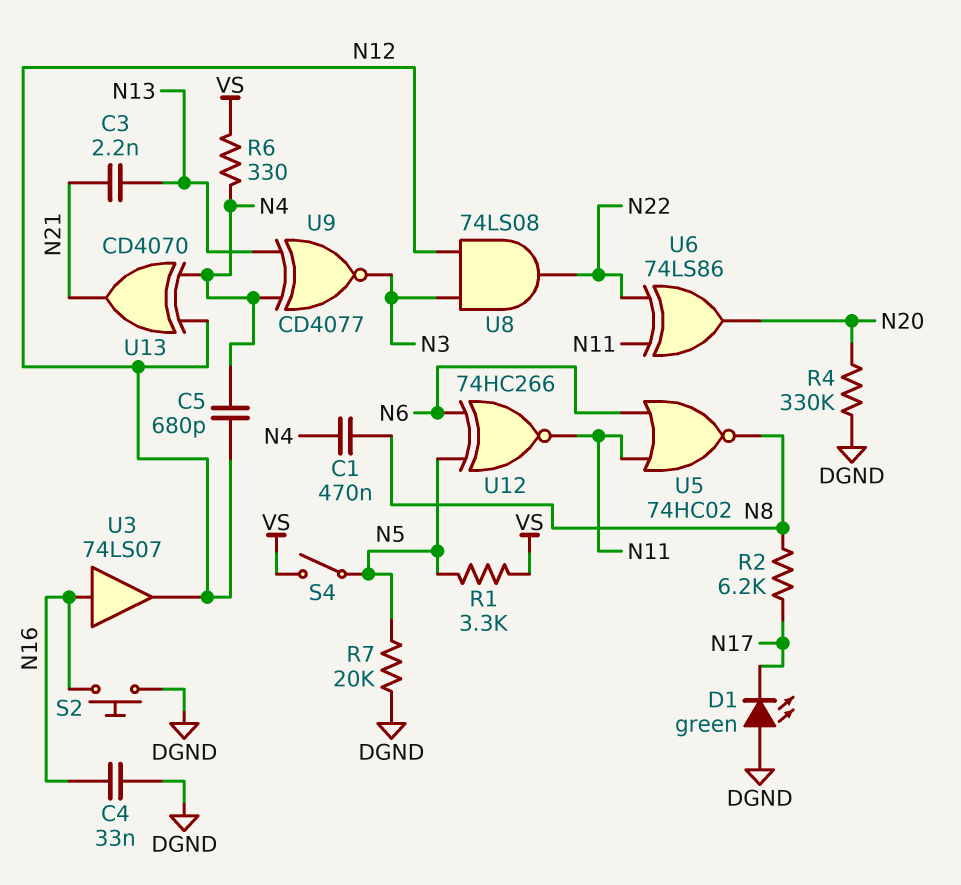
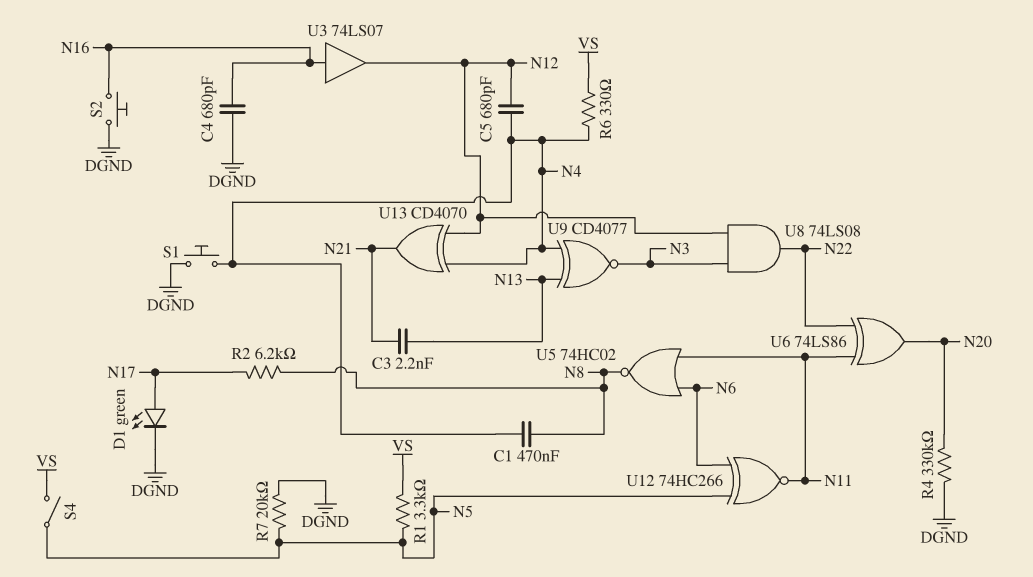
C4: 33nF (DGND, N16) -> 680pF (DGND, N16)
D1: LED green (A DGND, K N17) -> LED green (A N17, K DGND)
S1: none -> button (DGND, N4)

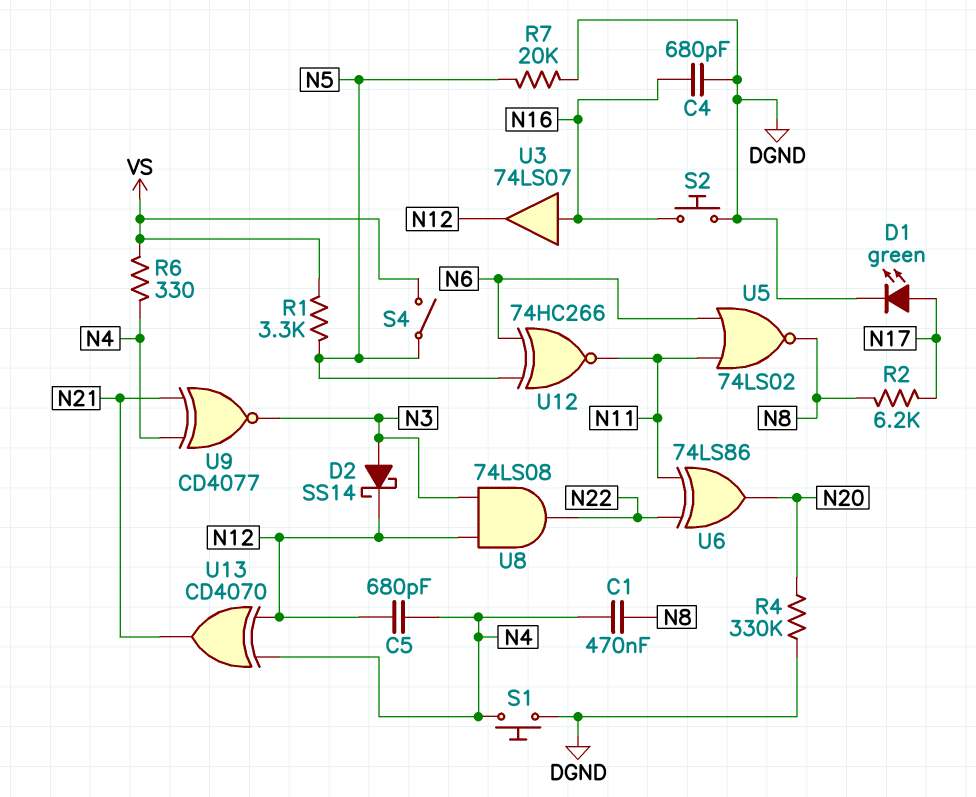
C3: 2.2nF (N13, N21) -> none
D2: none -> schottky SS14 (A N3, K N12)
U5: NOR 74HC02 (in N6, in N11, out N8) -> NOR 74LS02 (in N6, in N11, out N8)
U9: XNOR CD4077 (in N4, in N13, out N3) -> XNOR CD4077 (in N4, in N21, out N3)

